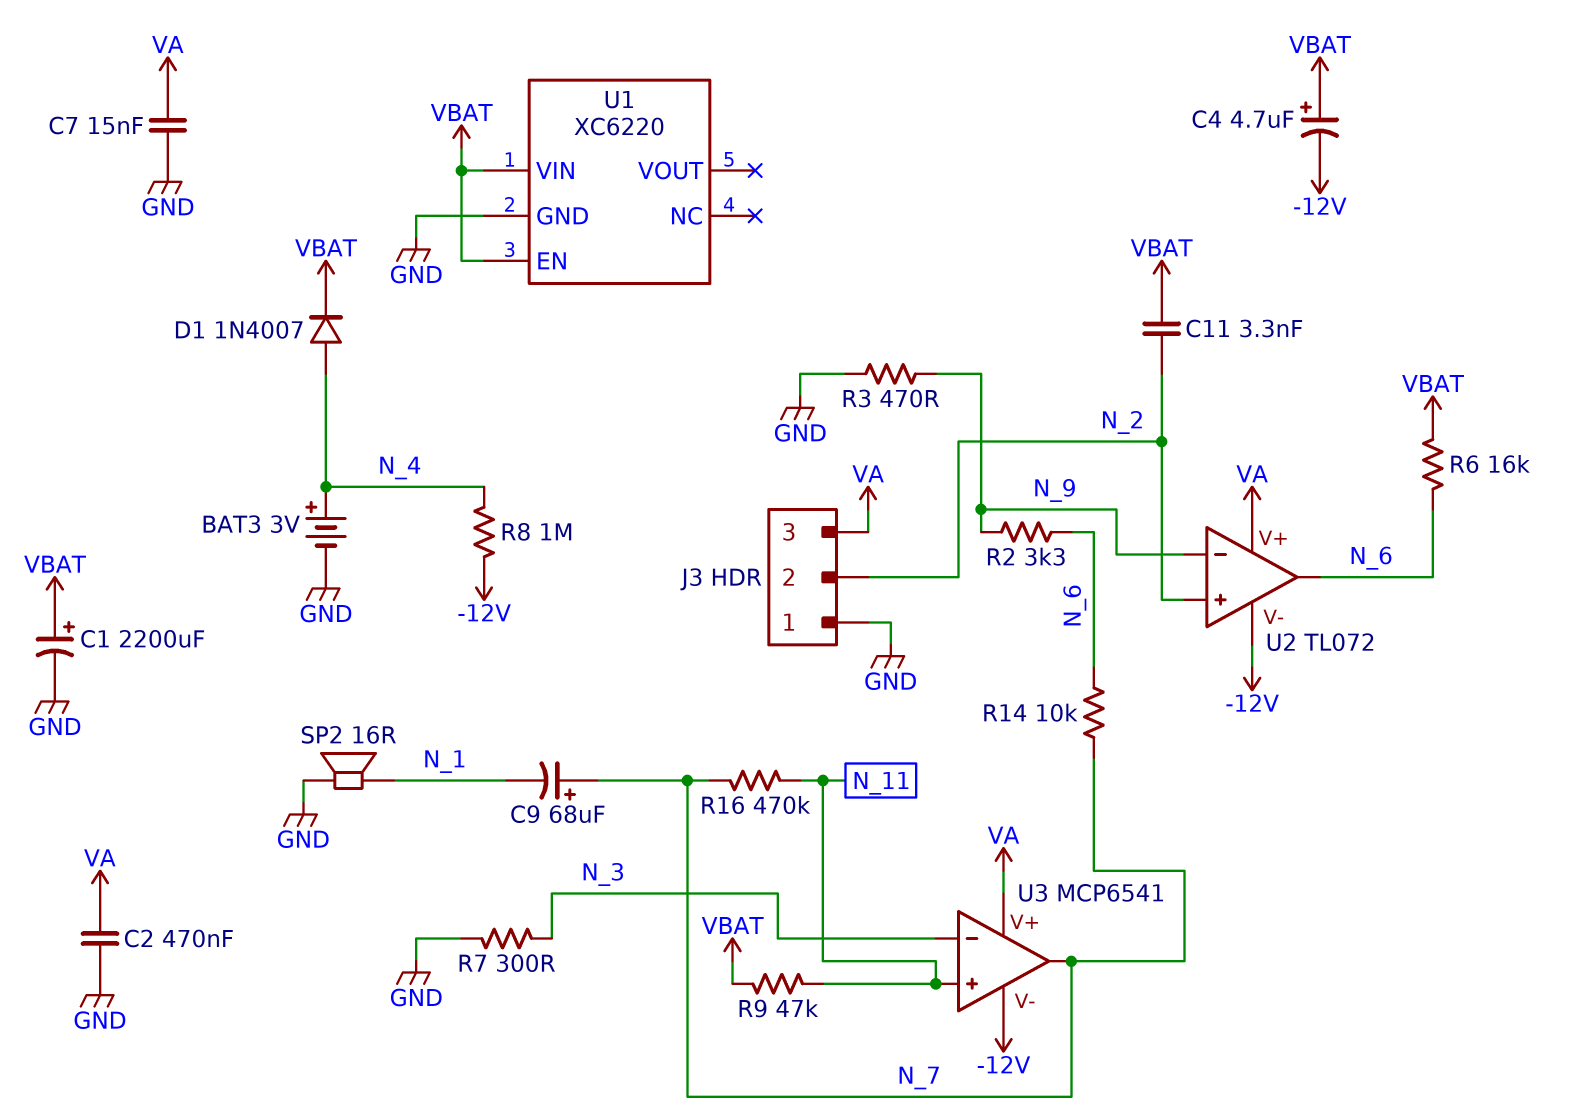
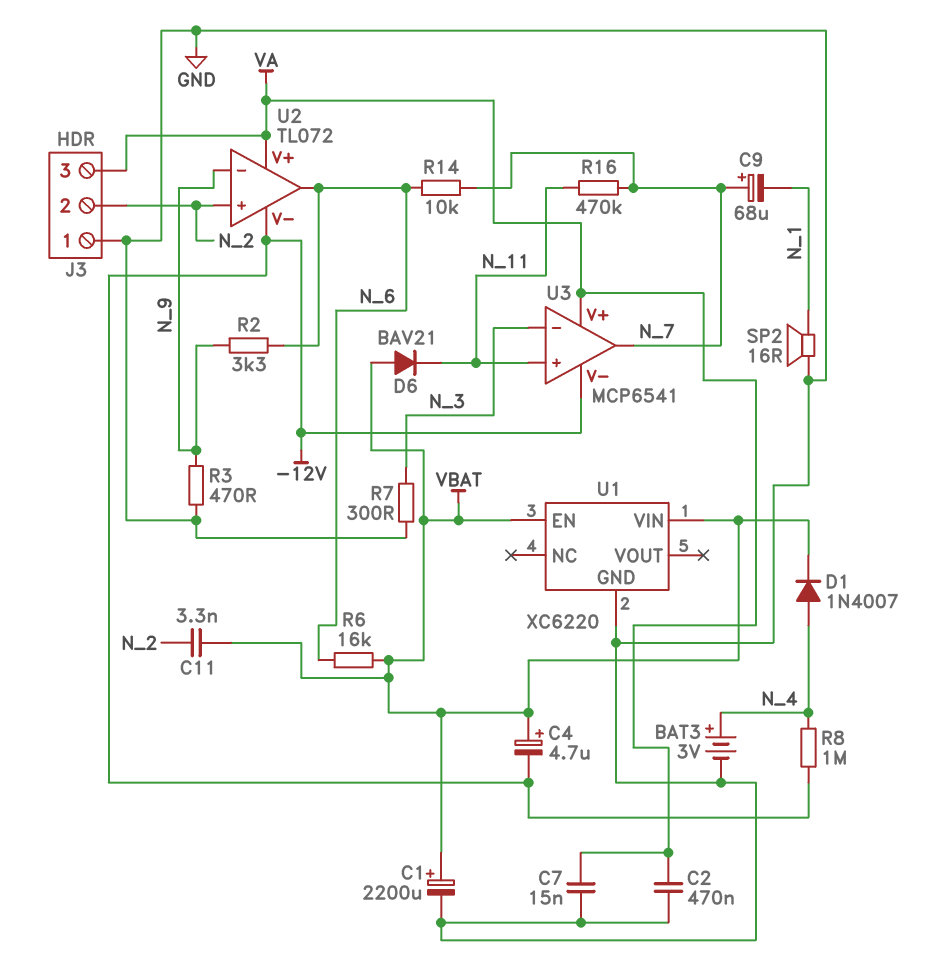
D6: none -> diode BAV21 (A VBAT, K N_11)
R9: 47k (N_11, VBAT) -> none

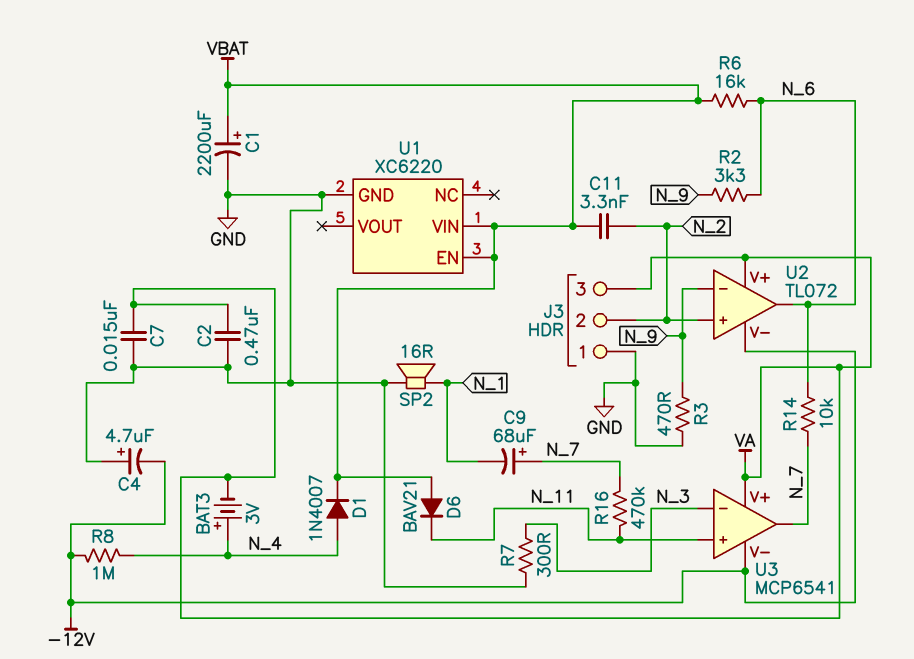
BAT3: 3V (plus N_4, minus GND) -> 3V (plus N_4, minus VA)
C4: 4.7uF (plus VBAT, minus -12V) -> 4.7uF (plus GND, minus -12V)

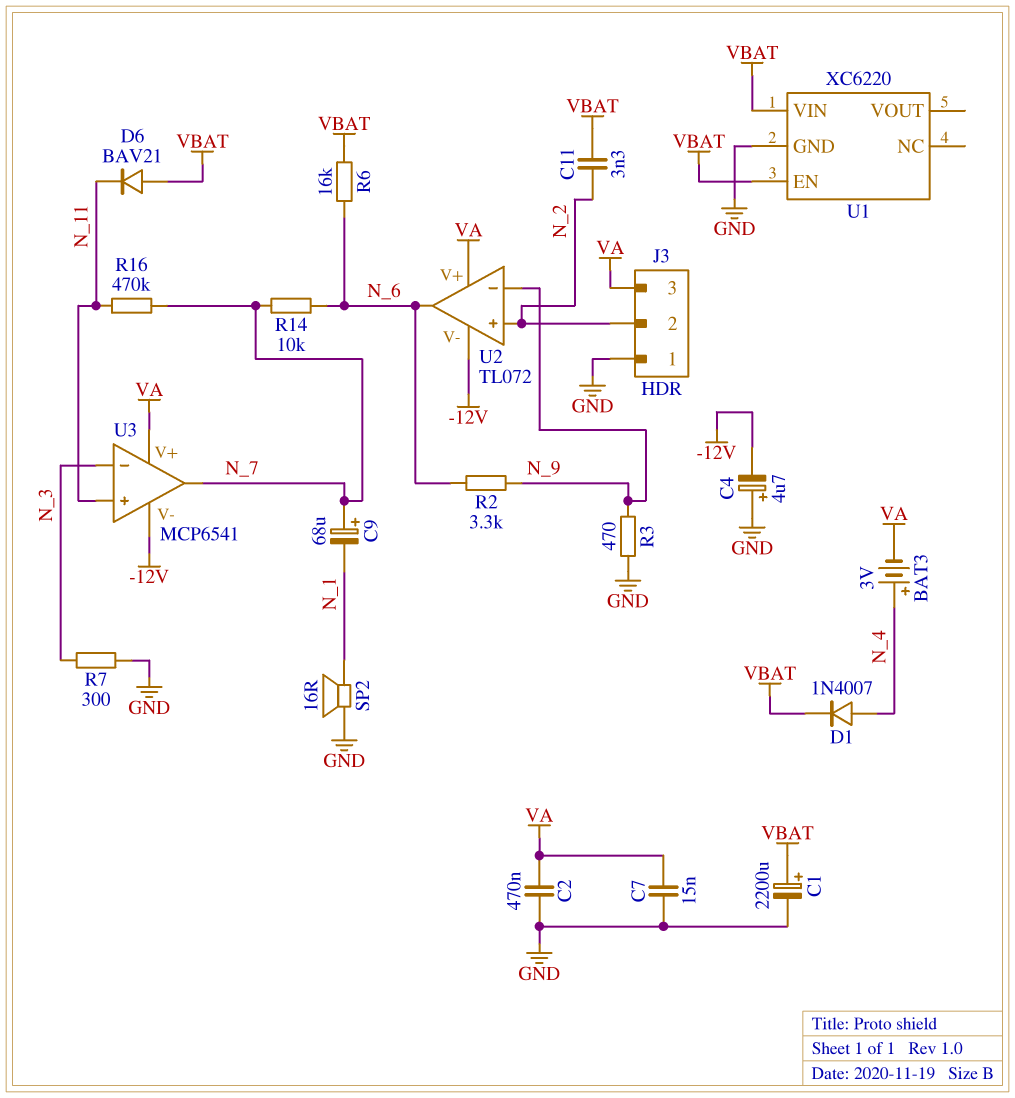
R8: 1M (-12V, N_4) -> none

